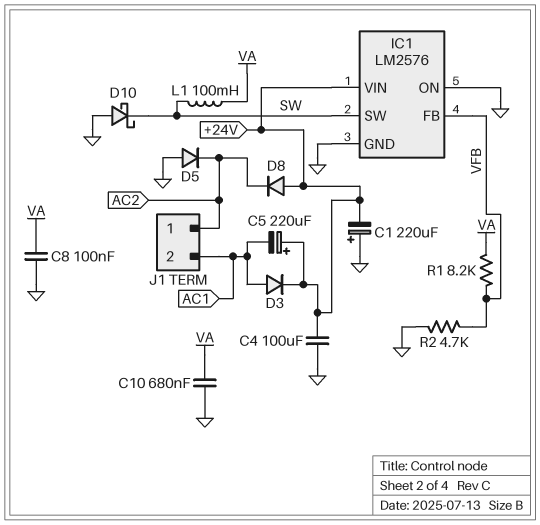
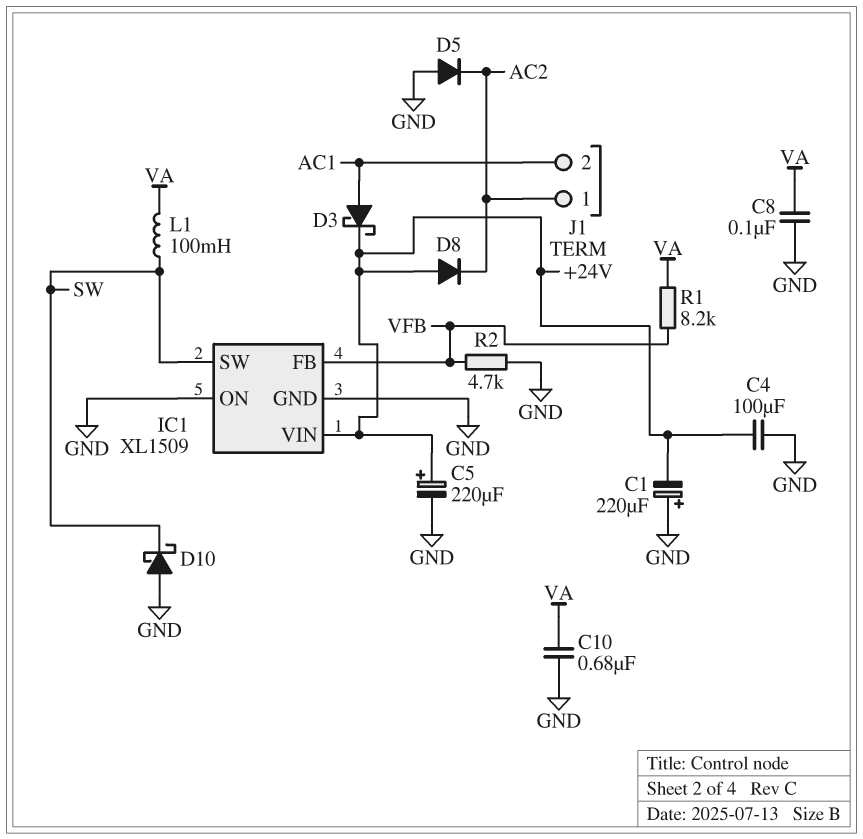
C5: 220uF (plus +24V, minus AC1) -> 220uF (plus +24V, minus GND)
D3: diode (A AC1, K +24V) -> schottky (A AC1, K +24V)
IC1: LM2576 -> XL1509

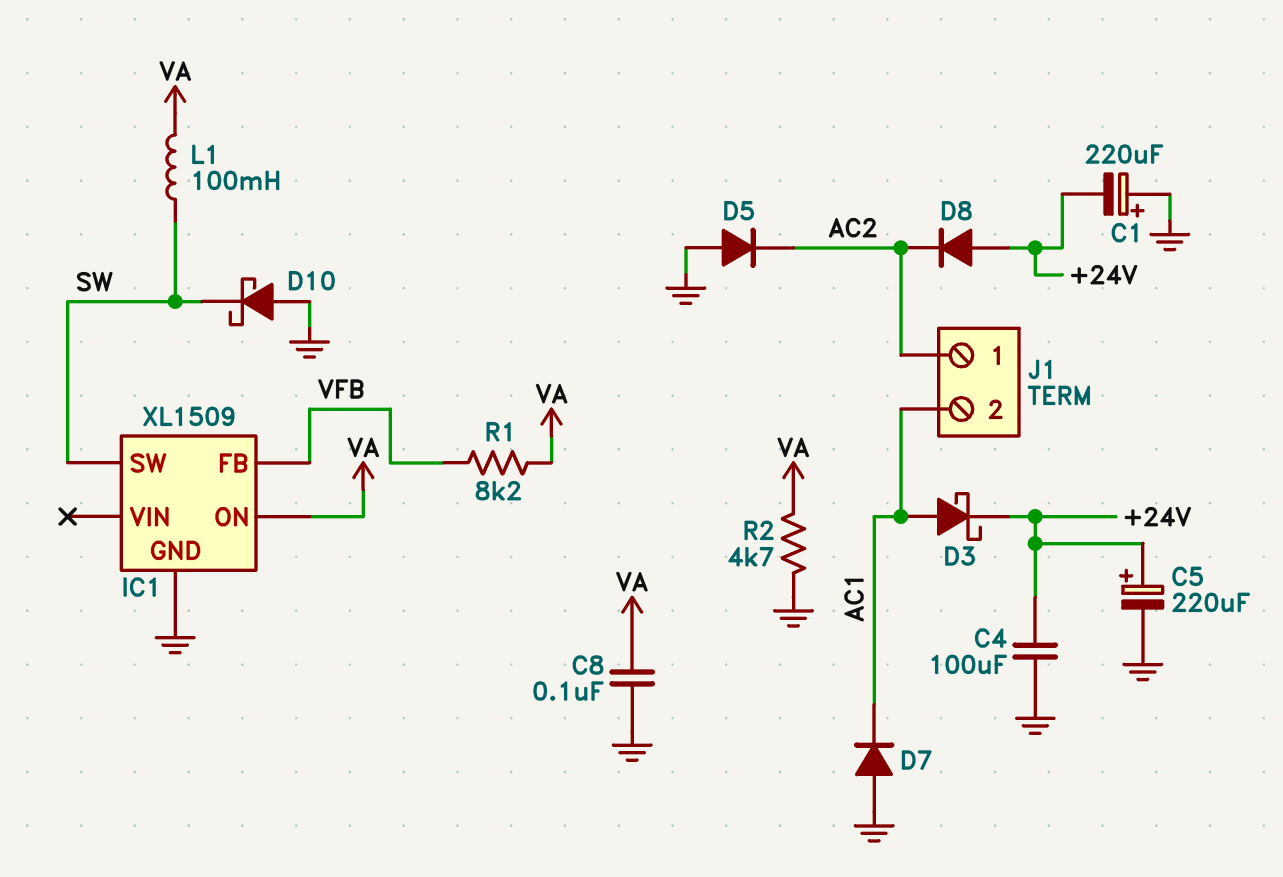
C10: 680nF (GND, VA) -> none
D7: none -> diode (A GND, K AC1)
IC1 pin ON: GND -> VA
IC1 pin VIN: +24V -> none
R2: 4.7k (GND, VFB) -> 4.7k (GND, VA)

